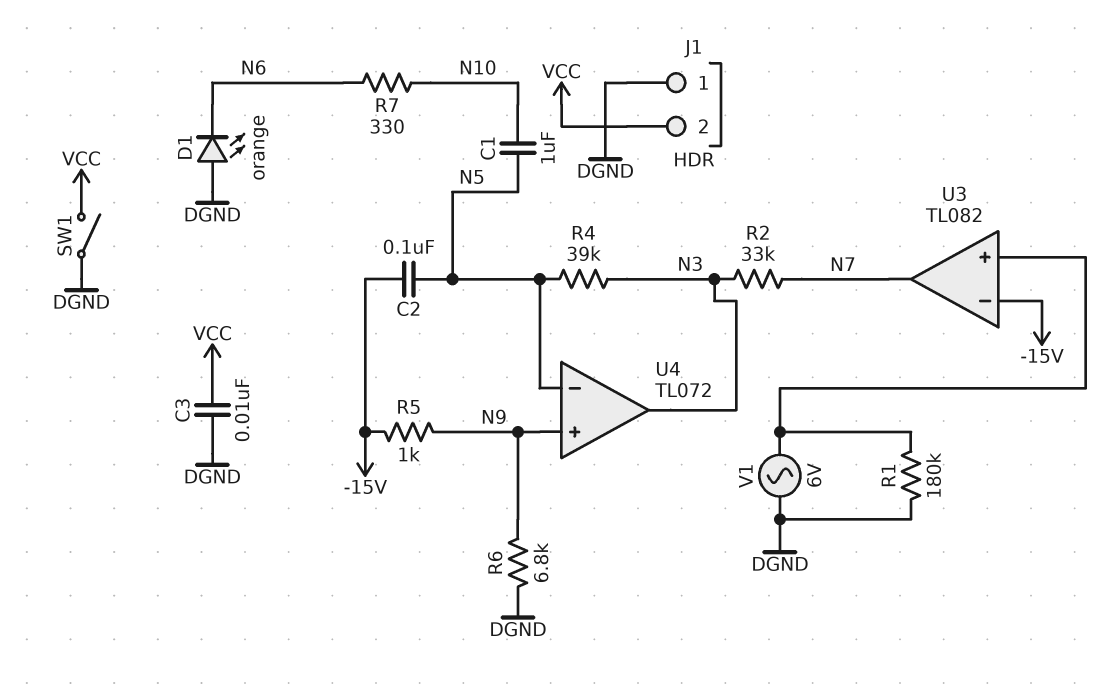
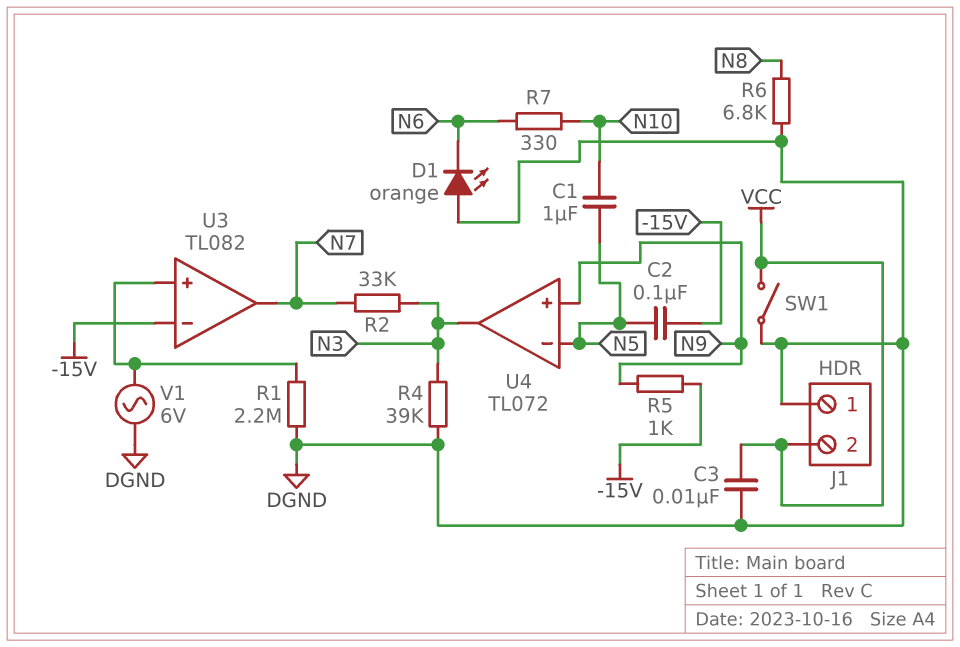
R1: 180k (DGND, U3/in+) -> 2.2M (DGND, U3/in+)
R4: 39k (N3, N5) -> 39k (DGND, N3)
R6: 6.8k (DGND, N9) -> 6.8k (DGND, N8)

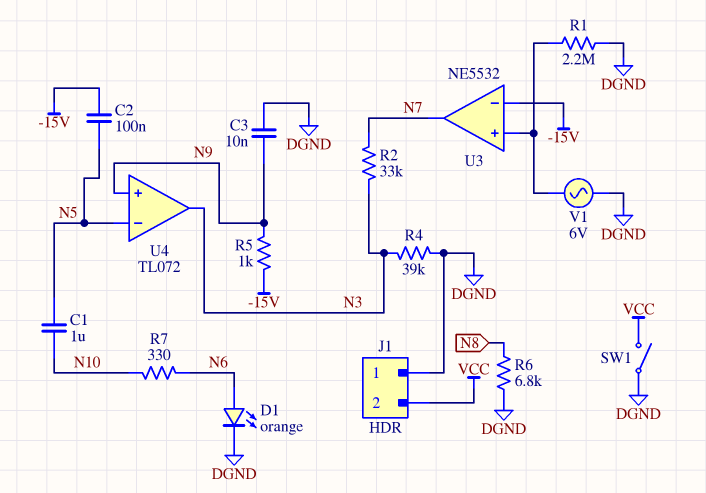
C3: 10nF (DGND, VCC) -> 10nF (DGND, N9)
D1: LED orange (A DGND, K N6) -> LED orange (A N6, K DGND)
U3: TL082 -> NE5532

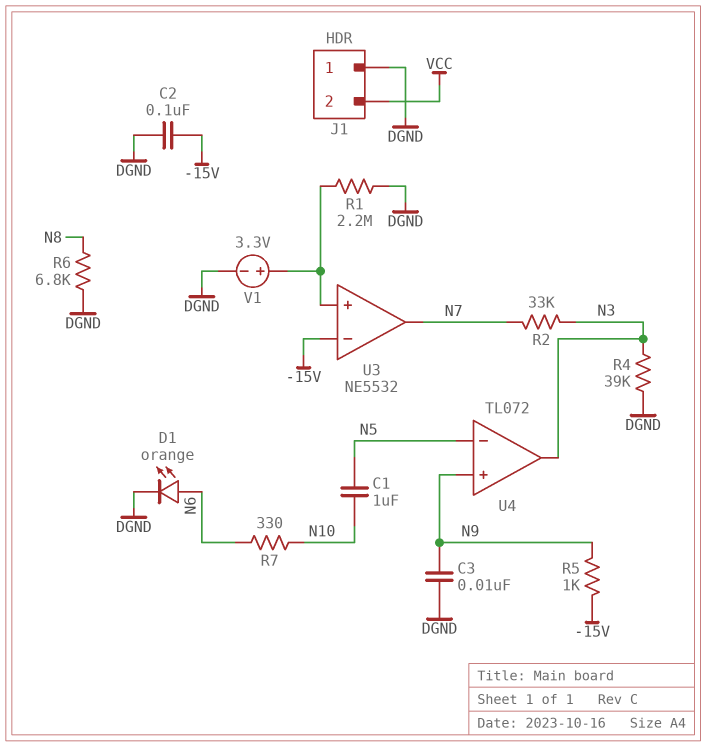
C2: 100nF (-15V, N5) -> 100nF (-15V, DGND)
SW1: switch (DGND, VCC) -> none
V1: AC 6V (DGND, U3/in+) -> 3.3V (plus U3/in+, minus DGND)

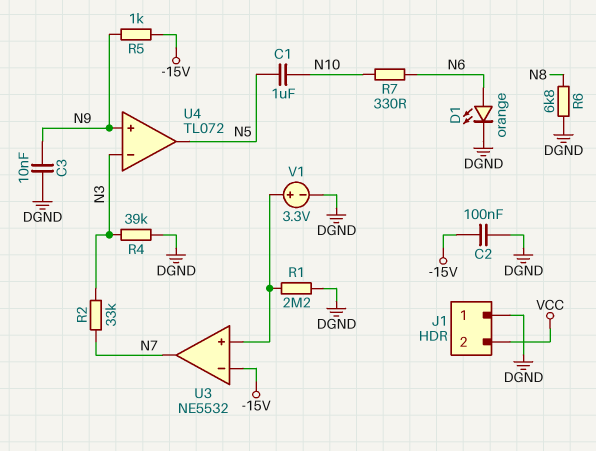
U4 pin in-: N5 -> N3
U4 pin out: N3 -> N5

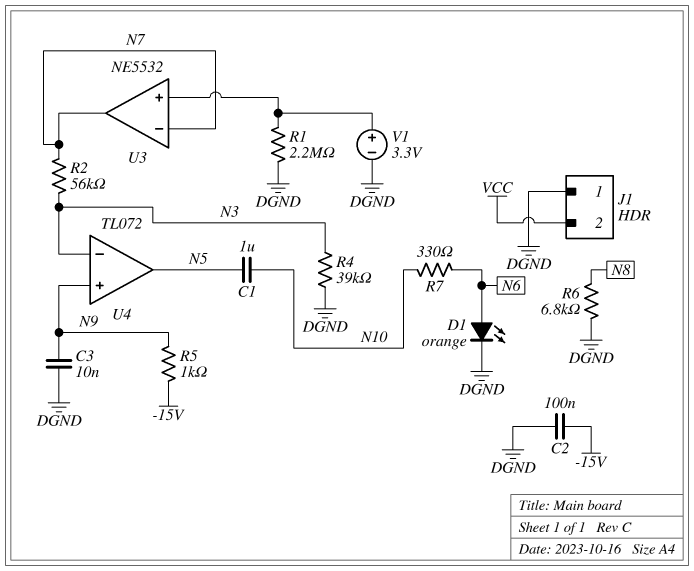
R2: 33k (N3, N7) -> 56k (N3, N7)
U3 pin in-: -15V -> N7

